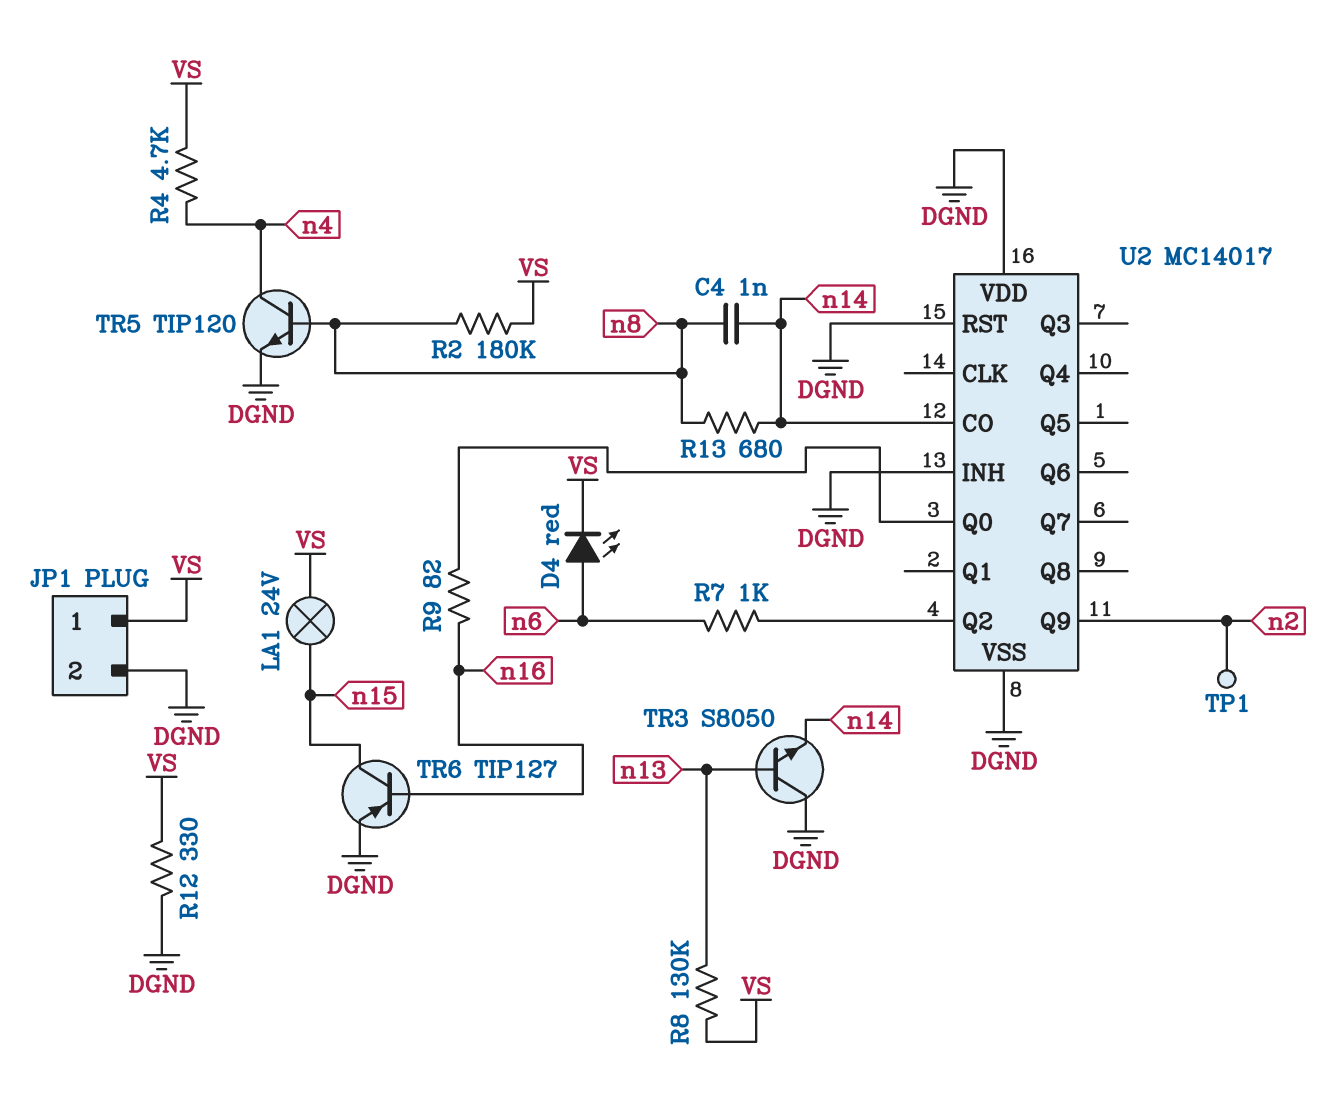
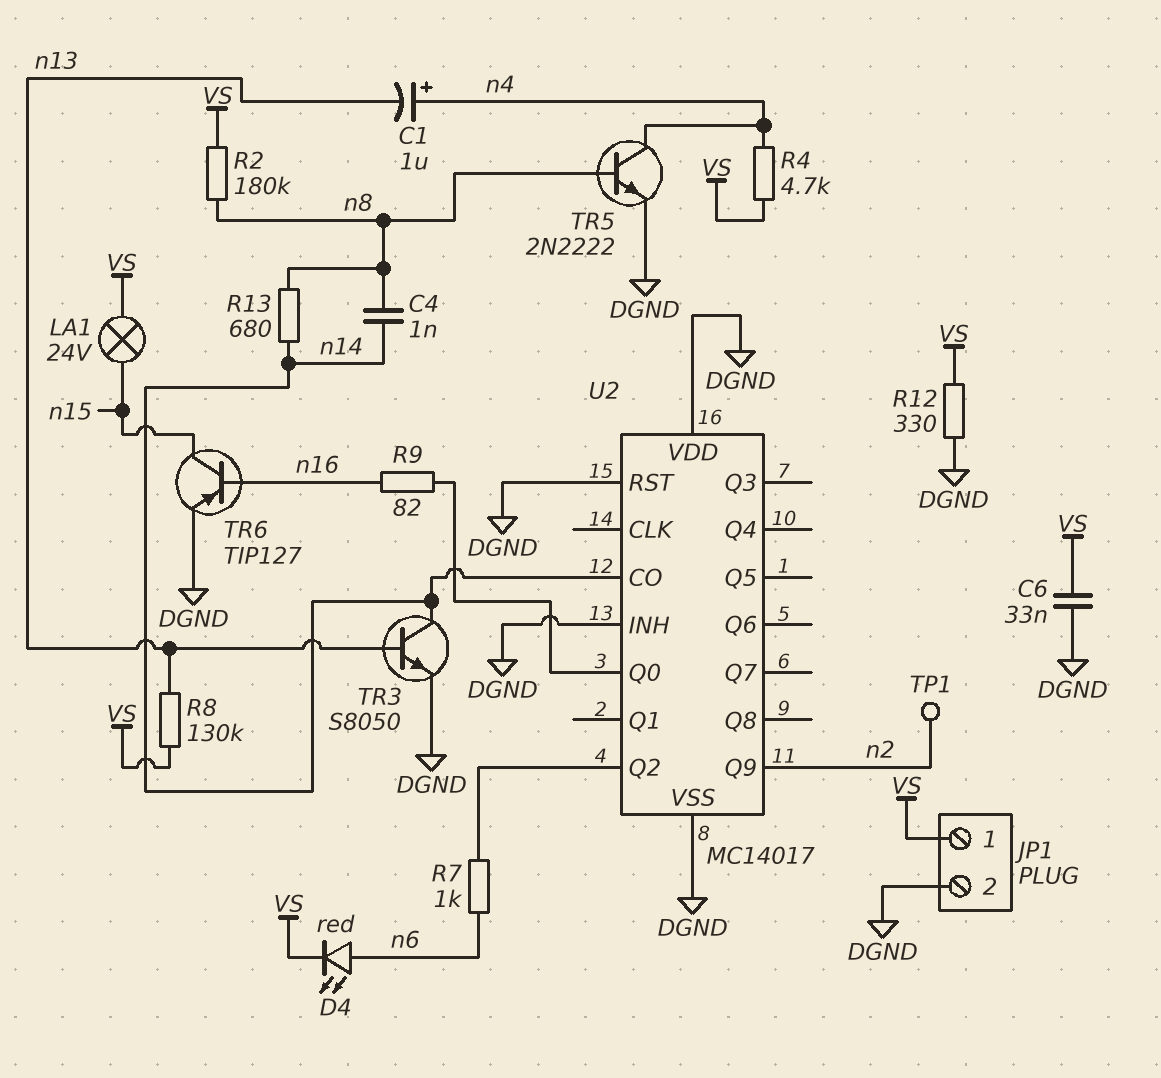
C1: none -> 1uF (plus n4, minus n13)
C6: none -> 33nF (DGND, VS)
TR3: NPN S8050 (B n13, C DGND, E n14) -> NPN S8050 (B n13, C n14, E DGND)
TR5: NPN TIP120 (B n8, C n4, E DGND) -> NPN 2N2222 (B n8, C n4, E DGND)

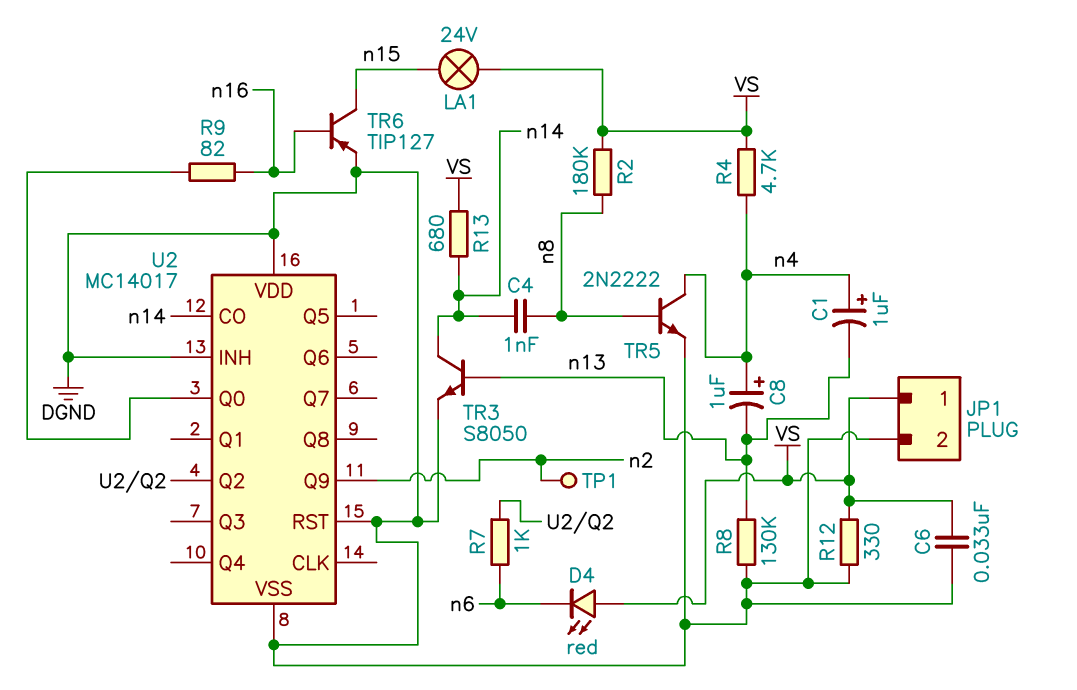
C8: none -> 1uF (plus n4, minus n13)
D4: LED red (A n6, K VS) -> LED red (A VS, K n6)
R8: 130k (VS, n13) -> 130k (DGND, n13)
R13: 680 (n8, n14) -> 680 (VS, n14)

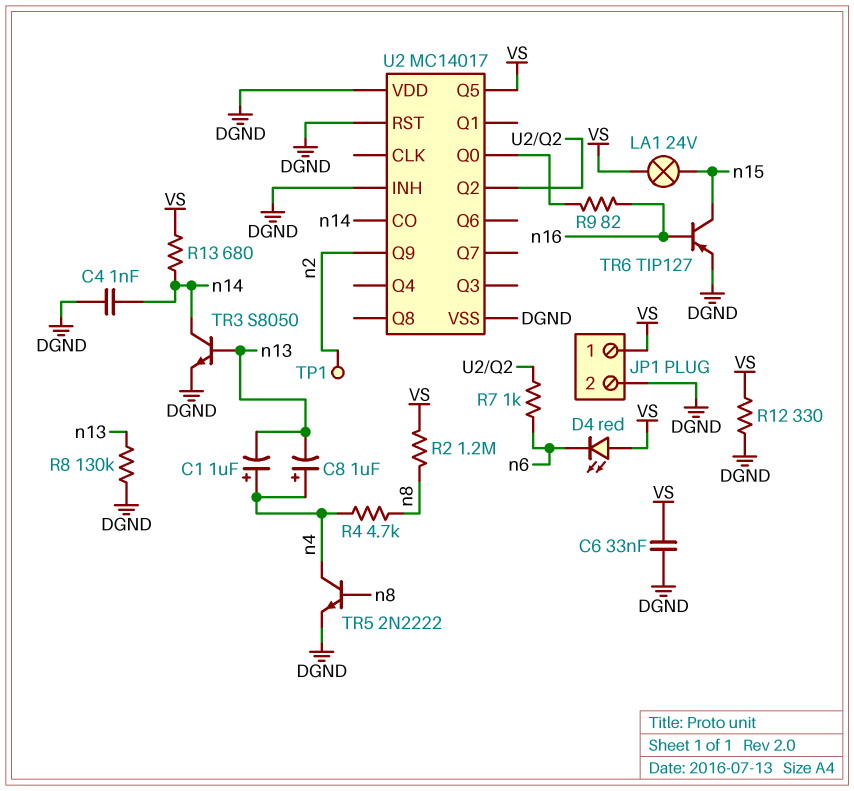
C4: 1nF (n8, n14) -> 1nF (DGND, n14)
R2: 180k (VS, n8) -> 1.2M (VS, n8)
R4: 4.7k (VS, n4) -> 4.7k (n4, n8)
U2 pin Q5: none -> VS

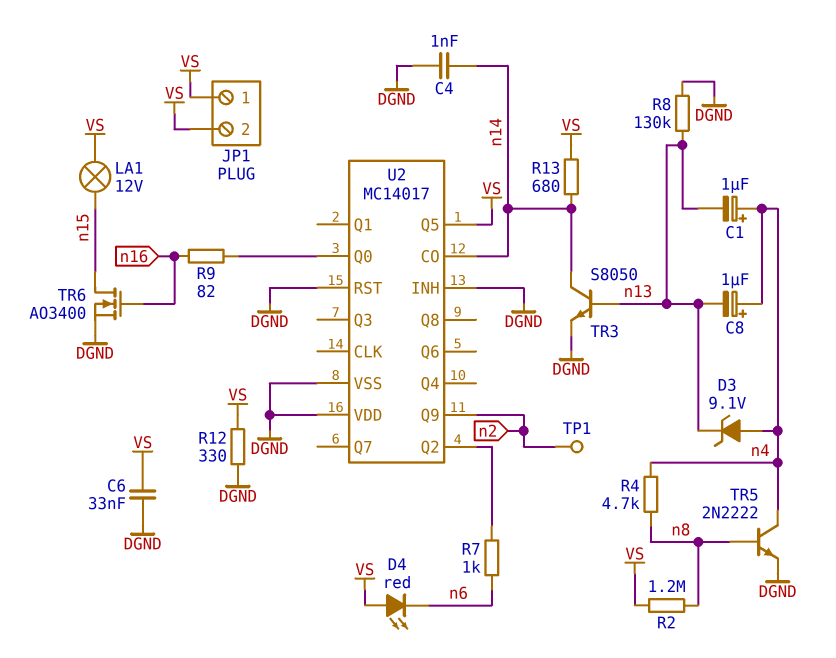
D3: none -> zener 9.1V (A n4, K n13)
JP1 pin 2: DGND -> VS
LA1: lamp 24V (VS, n15) -> lamp 12V (VS, n15)
TR6: PNP TIP127 (B n16, C n15, E DGND) -> NMOS AO3400 (G n16, D n15, S DGND)

